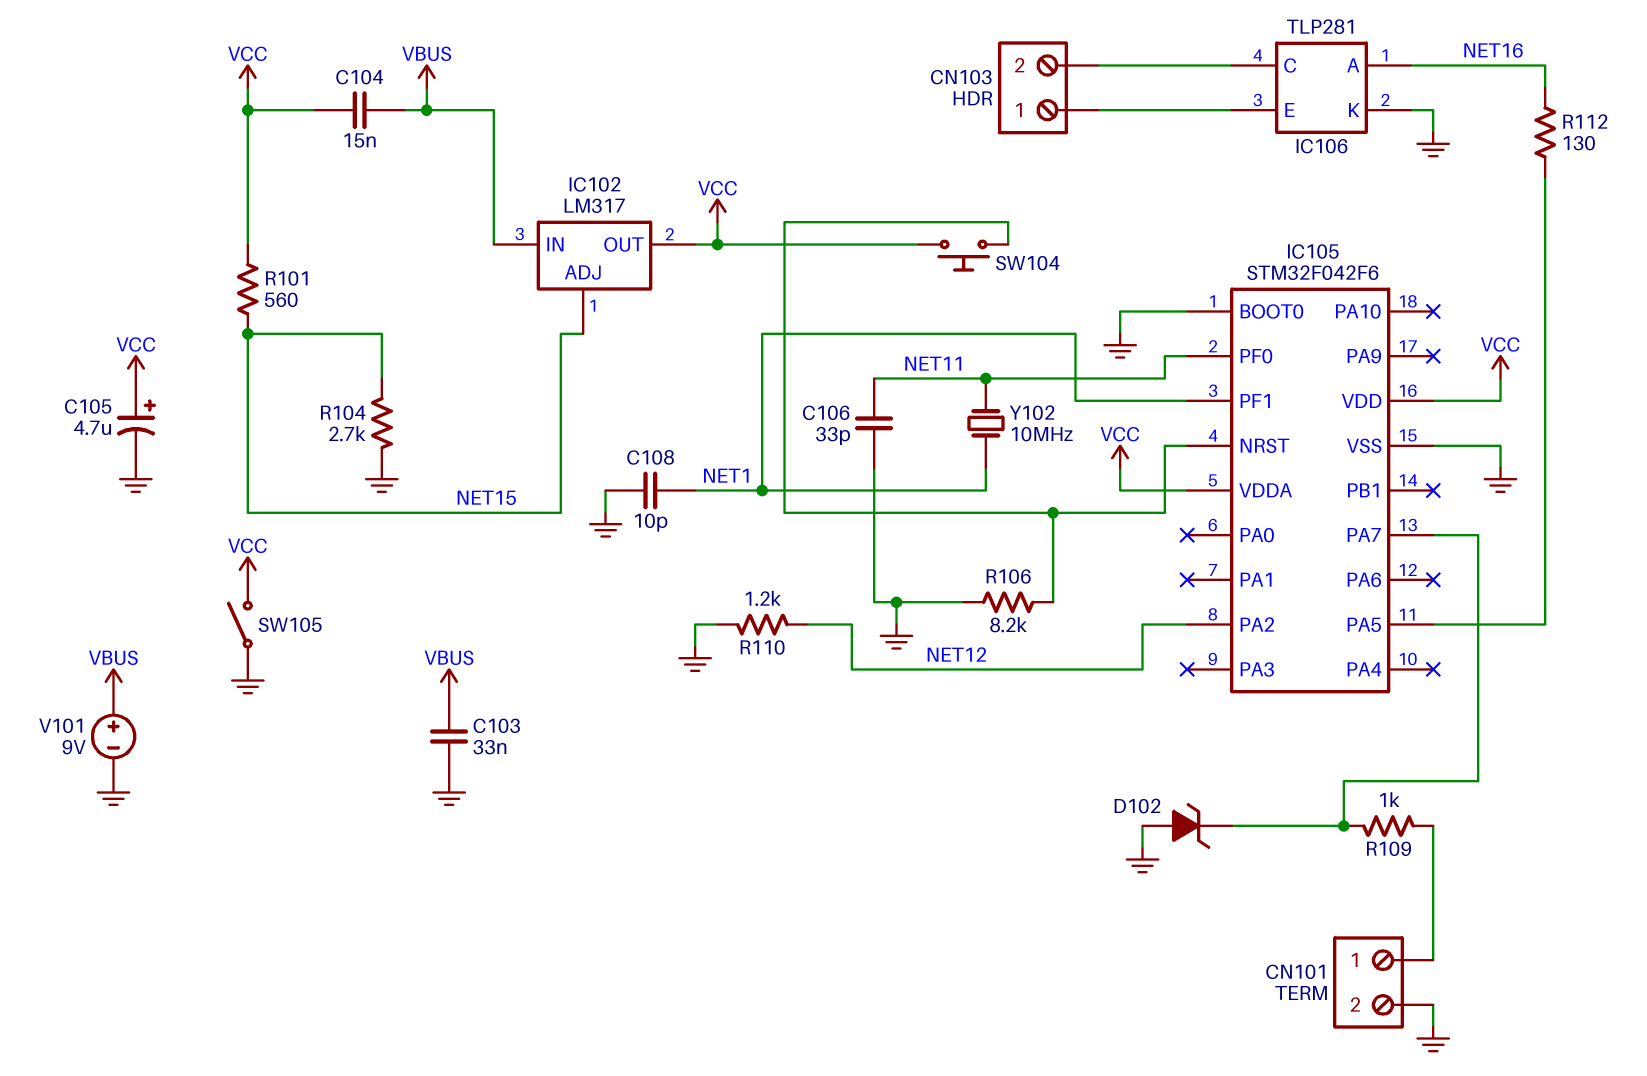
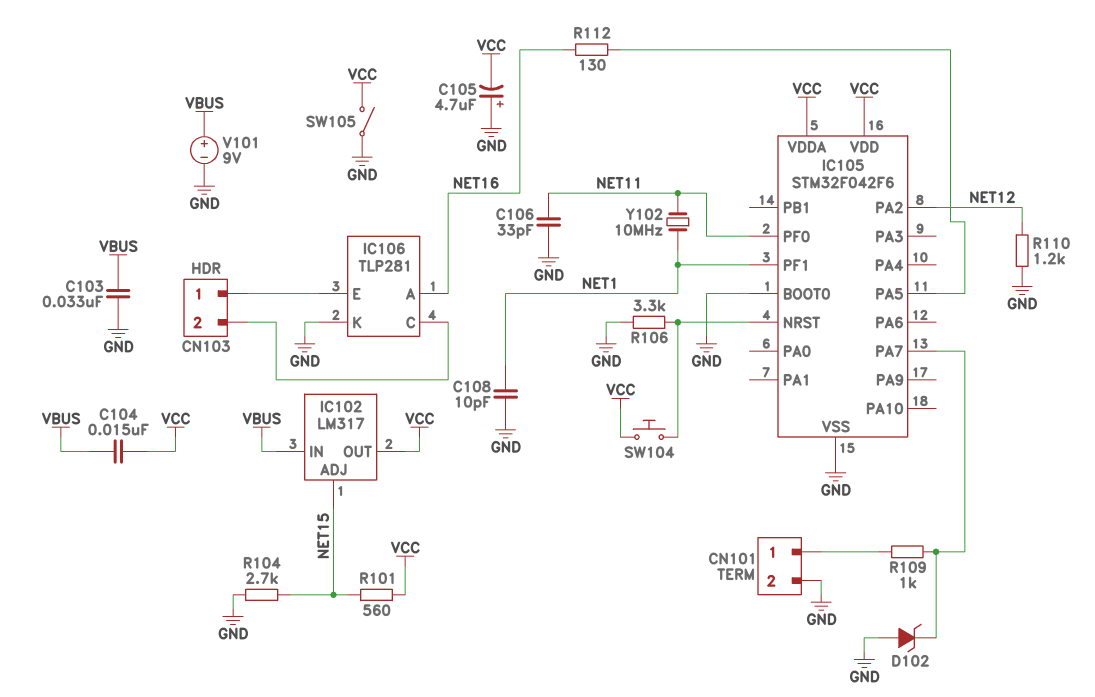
C105: 4.7uF (plus VCC, minus GND) -> 4.7uF (plus GND, minus VCC)
R106: 8.2k (GND, IC105/NRST) -> 3.3k (GND, IC105/NRST)

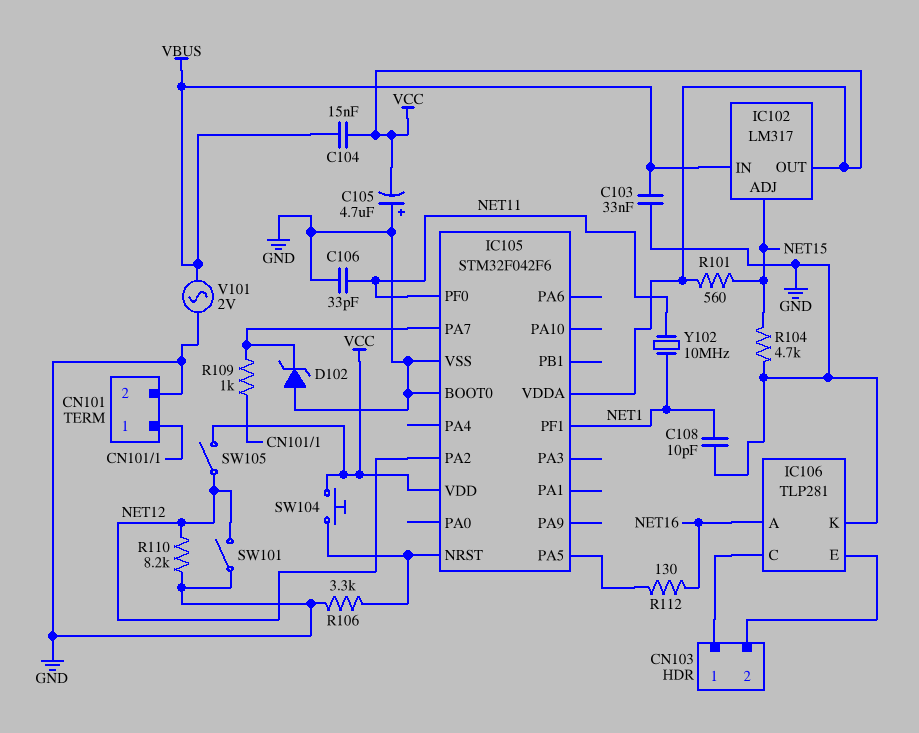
IC106 pin C: CN103/2 -> CN103/1
IC106 pin E: CN103/1 -> CN103/2
R104: 2.7k (GND, NET15) -> 4.7k (GND, NET15)
R110: 1.2k (GND, NET12) -> 8.2k (GND, NET12)
SW101: none -> switch (GND, NET12)
SW105: switch (GND, VCC) -> switch (NET12, VCC)
V101: 9V (plus VBUS, minus GND) -> AC 2V (GND, VBUS)

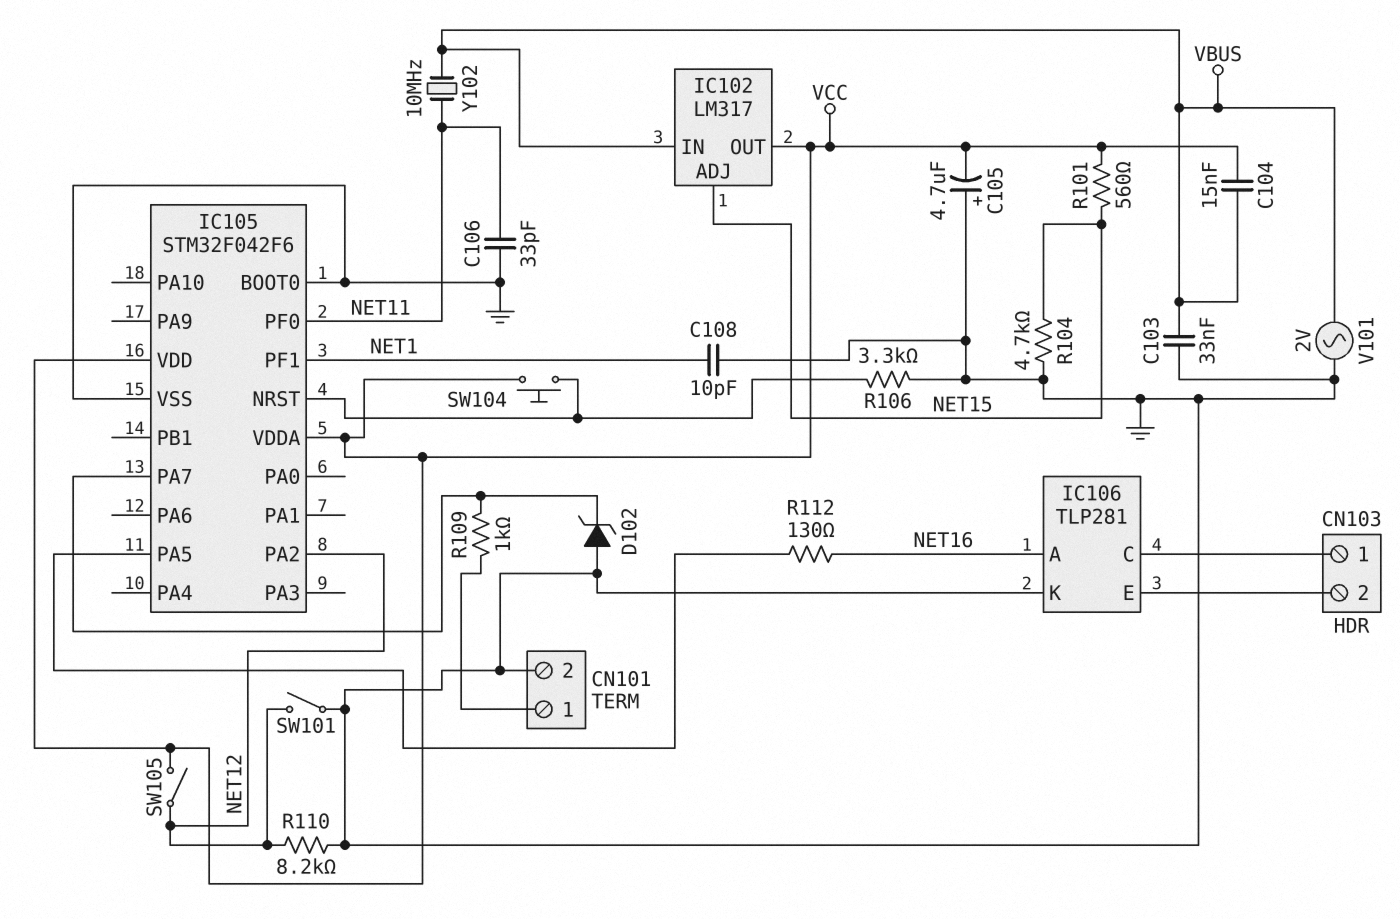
Y102: 10MHz (NET1, NET11) -> 10MHz (NET11, VBUS)

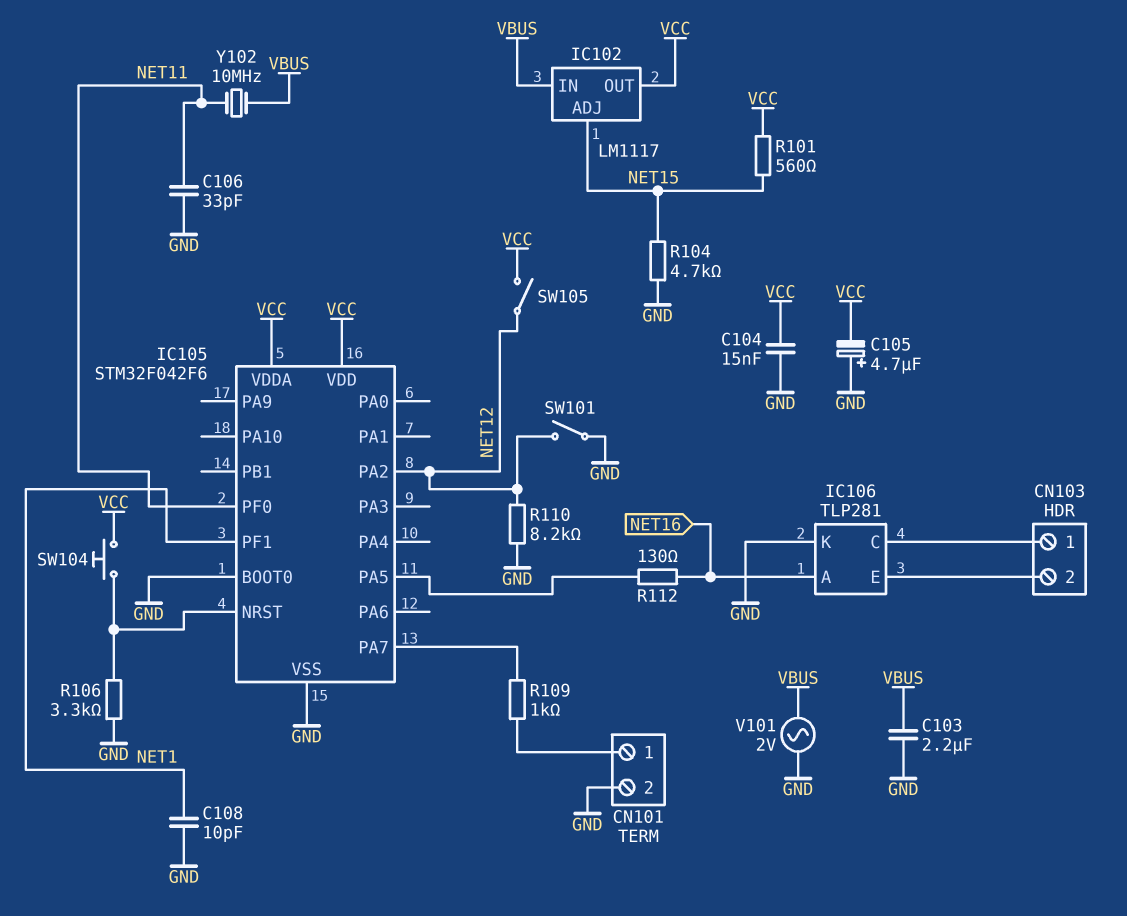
C103: 33nF (GND, VBUS) -> 2.2uF (GND, VBUS)
C104: 15nF (VBUS, VCC) -> 15nF (GND, VCC)
D102: zener (A GND, K IC105/PA7) -> none
IC102: LM317 -> LM1117

